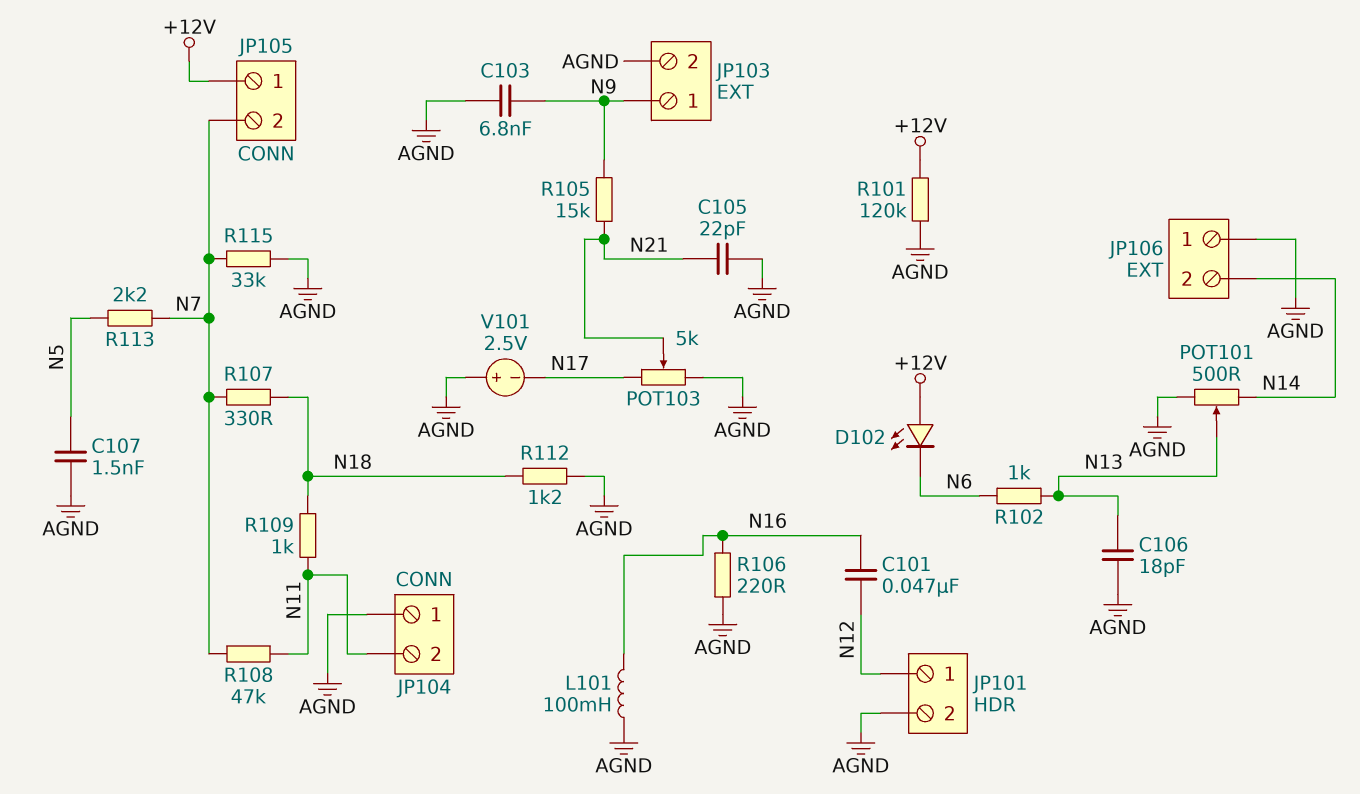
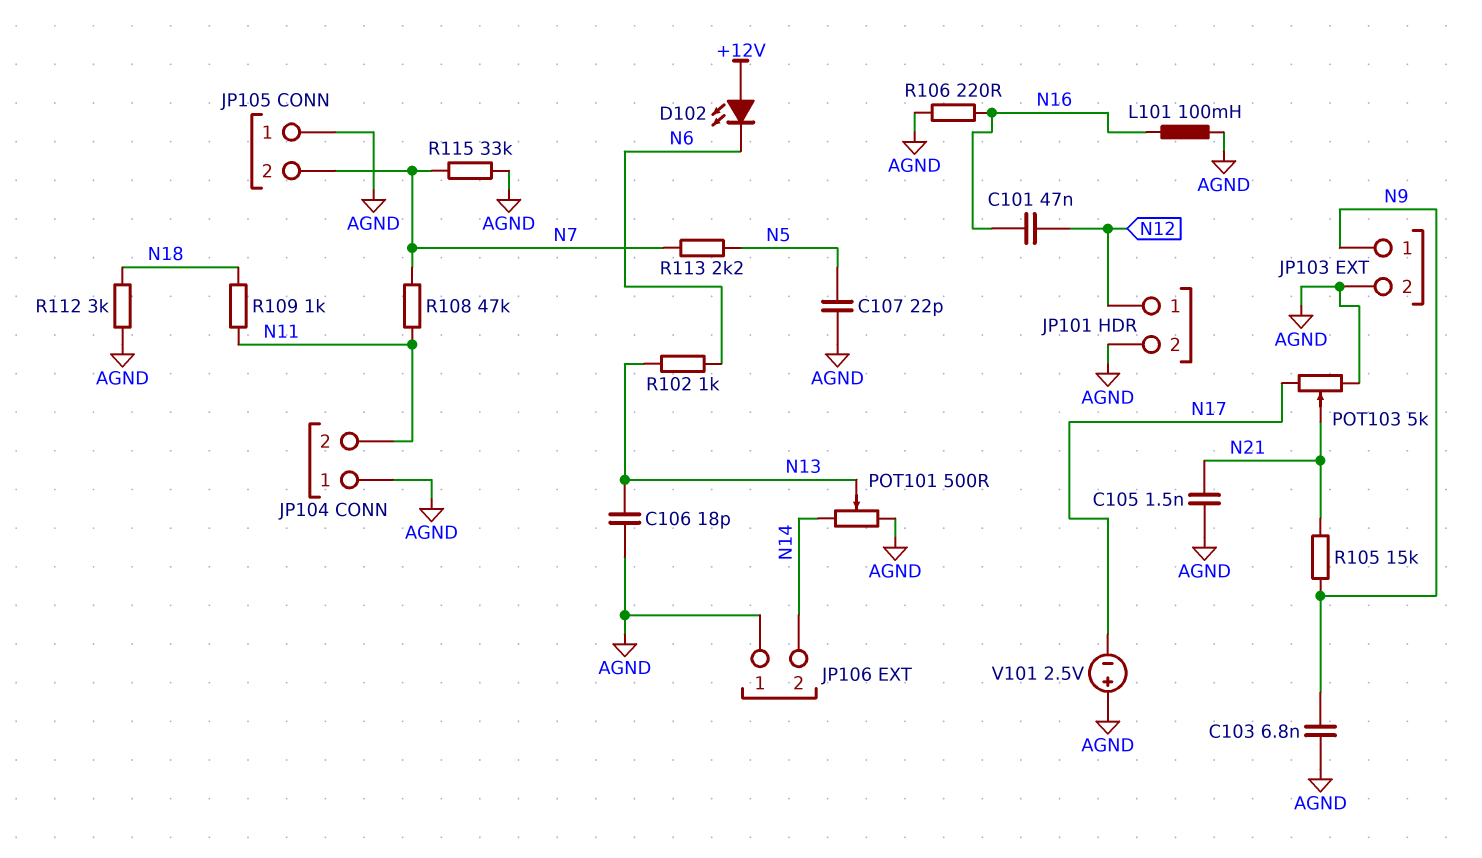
C105: 22pF (AGND, N21) -> 1.5nF (AGND, N21)
C107: 1.5nF (AGND, N5) -> 22pF (AGND, N5)
JP105 pin 1: +12V -> AGND
R101: 120k (+12V, AGND) -> none
R107: 330 (N7, N18) -> none
R112: 1.2k (AGND, N18) -> 3k (AGND, N18)

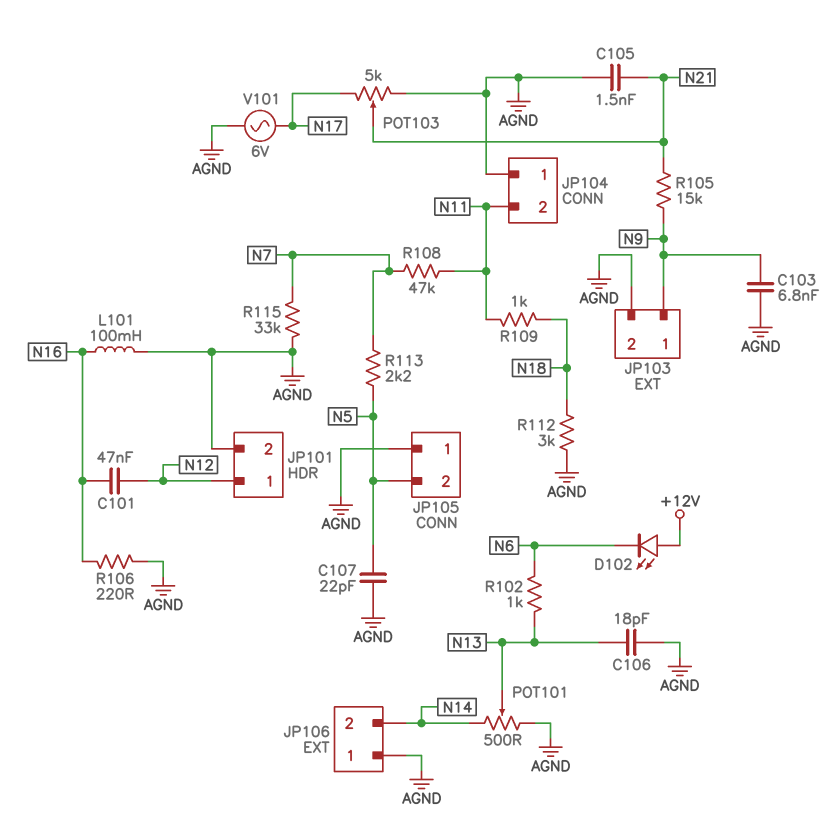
JP105 pin 2: N7 -> N5
V101: 2.5V (plus AGND, minus N17) -> AC 6V (AGND, N17)

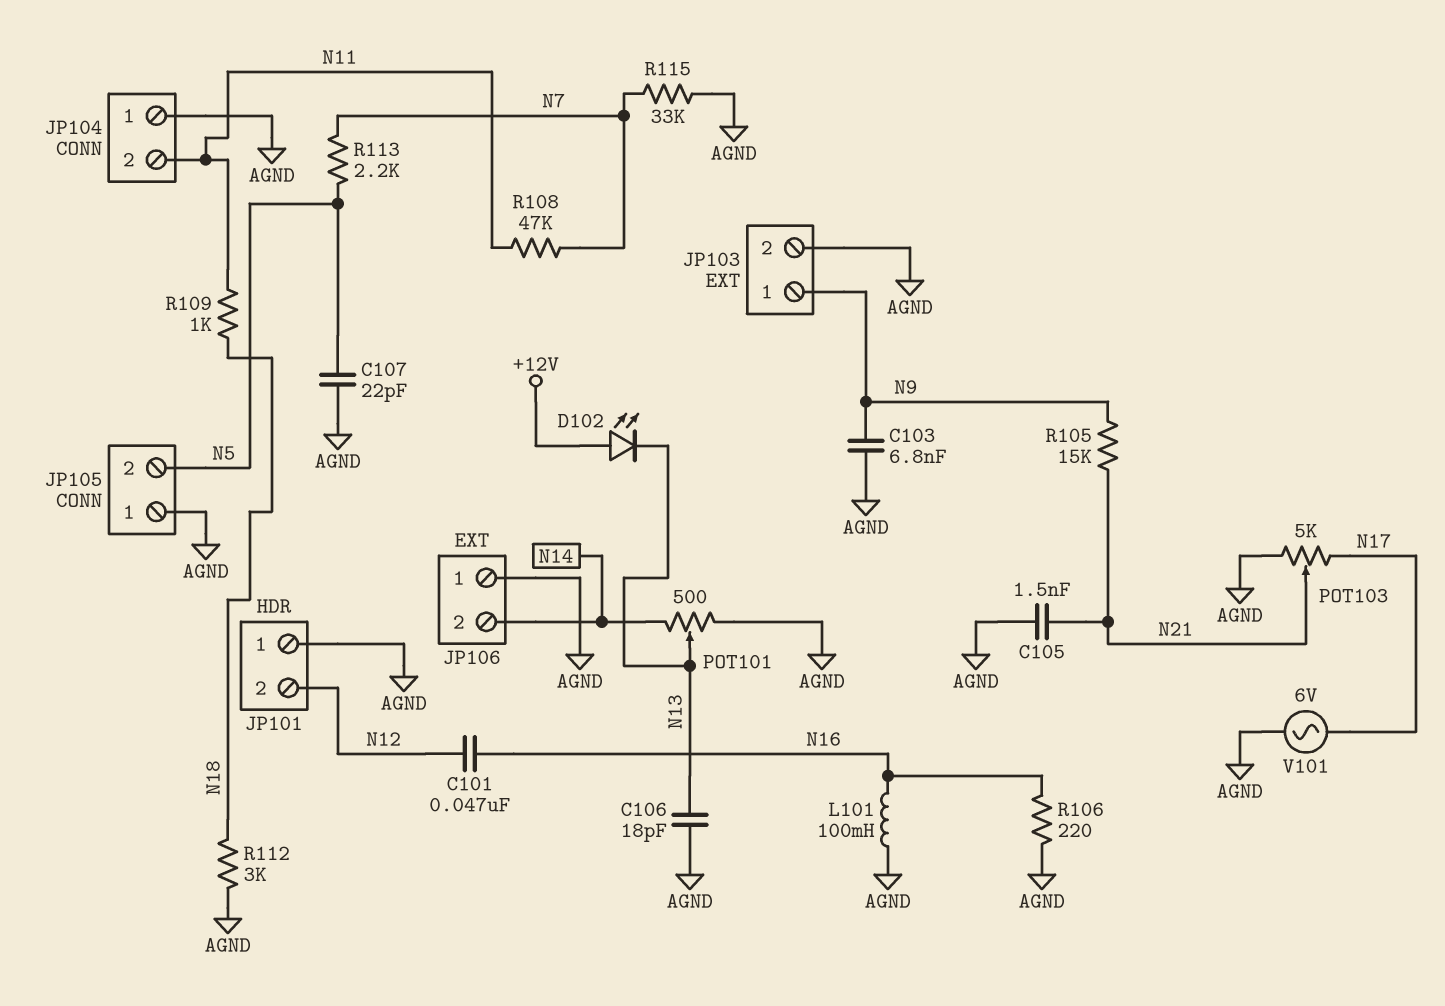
D102: LED (A +12V, K N6) -> LED (A +12V, K N13)
JP101 pin 1: N12 -> AGND
JP101 pin 2: AGND -> N12
R102: 1k (N6, N13) -> none

